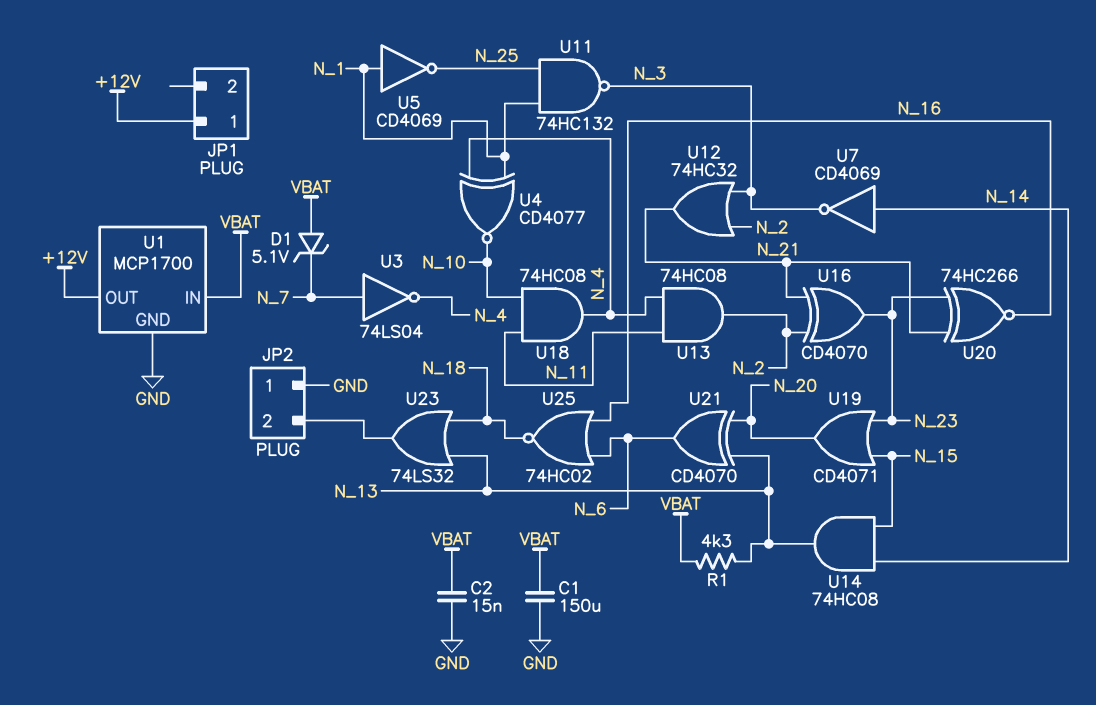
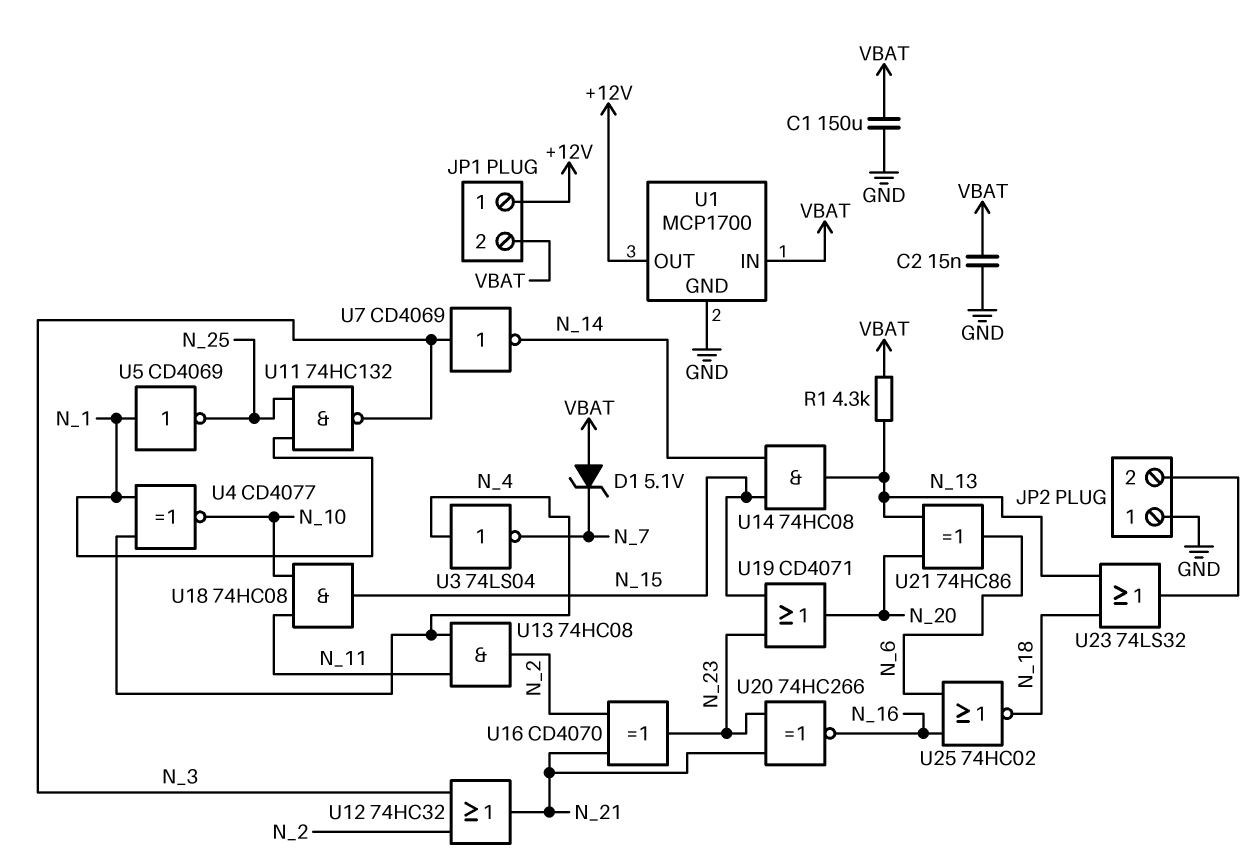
JP1 pin 2: none -> VBAT
U3: NOT 74LS04 (in N_7, out N_4) -> NOT 74LS04 (in N_4, out N_7)
U7: NOT CD4069 (in N_14, out N_3) -> NOT CD4069 (in N_3, out N_14)
U18: AND 74HC08 (in N_10, in N_11, out N_4) -> AND 74HC08 (in N_10, in N_11, out N_15)
U21: XOR CD4070 (in N_13, in N_20, out N_6) -> XOR 74HC86 (in N_13, in N_20, out N_6)

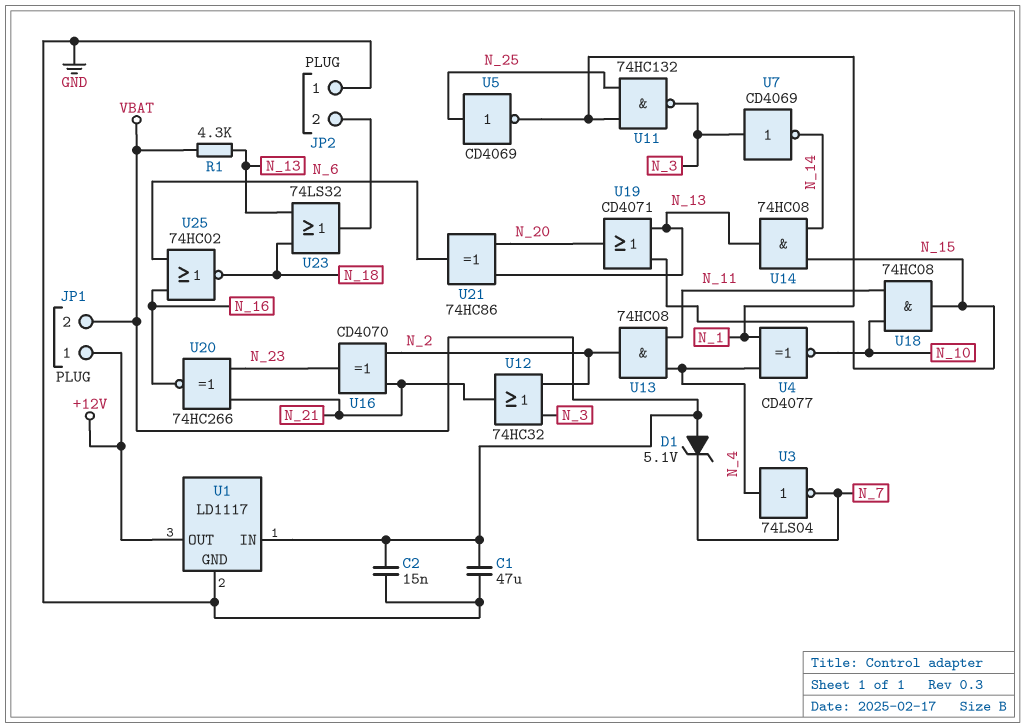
C1: 150uF (GND, VBAT) -> 47uF (GND, VBAT)
U1: MCP1700 -> LD1117
U5: NOT CD4069 (in N_1, out N_25) -> NOT CD4069 (in N_25, out N_1)
U19: OR CD4071 (in N_15, in N_23, out N_20) -> OR CD4071 (in N_13, in N_15, out N_20)

